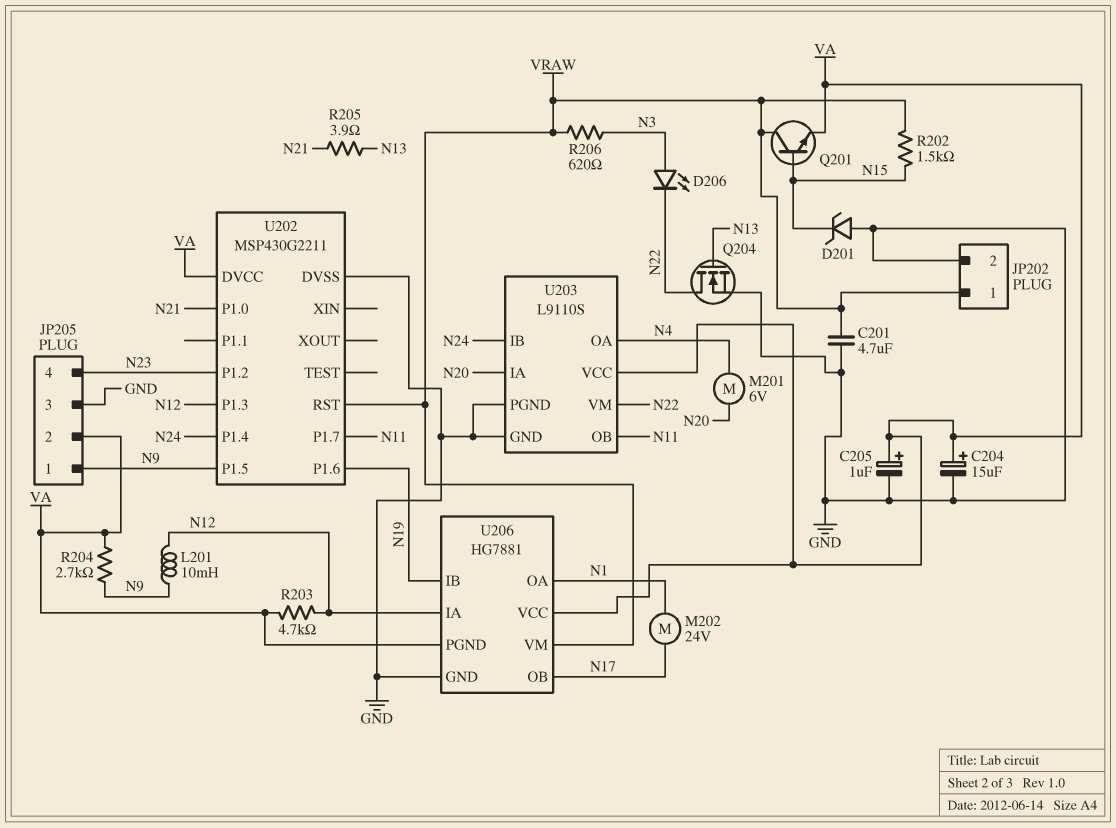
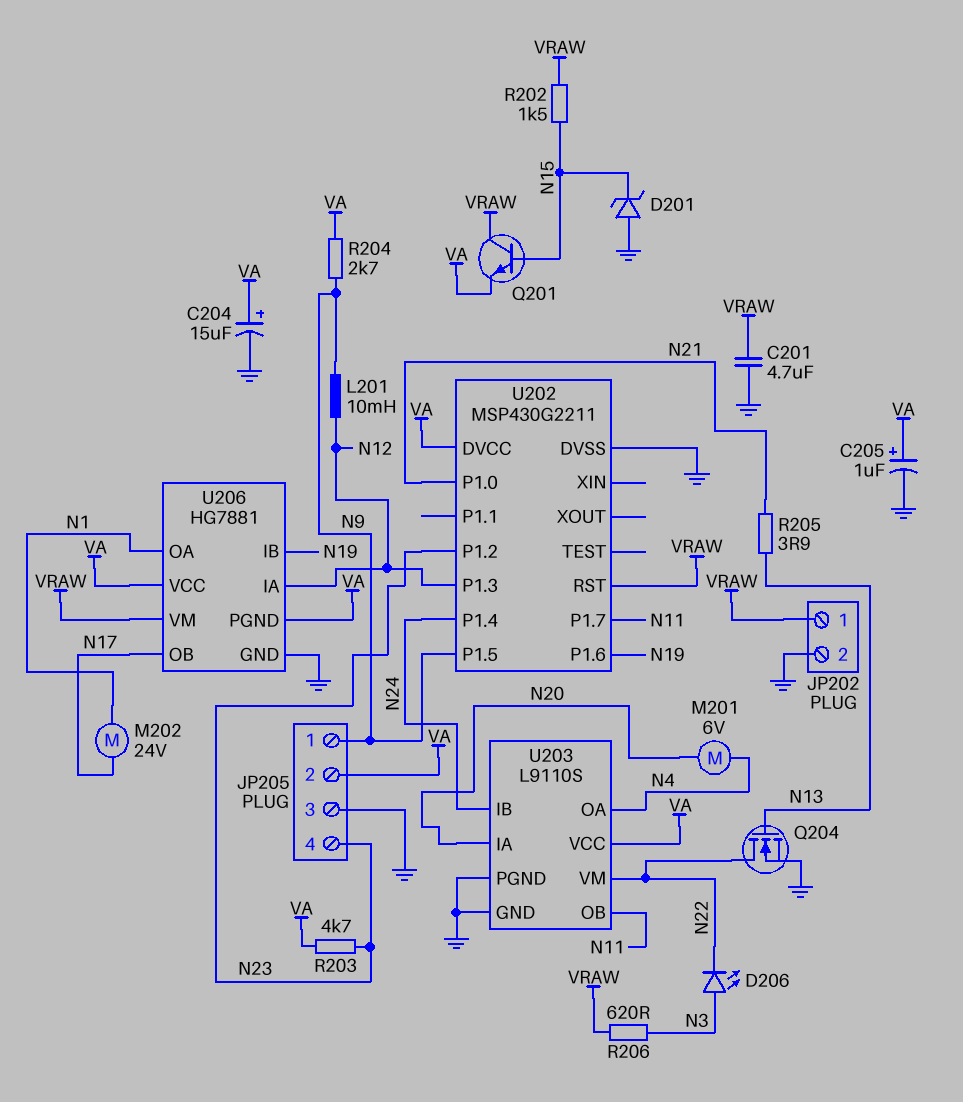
R203: 4.7k (N12, VA) -> 4.7k (N23, VA)

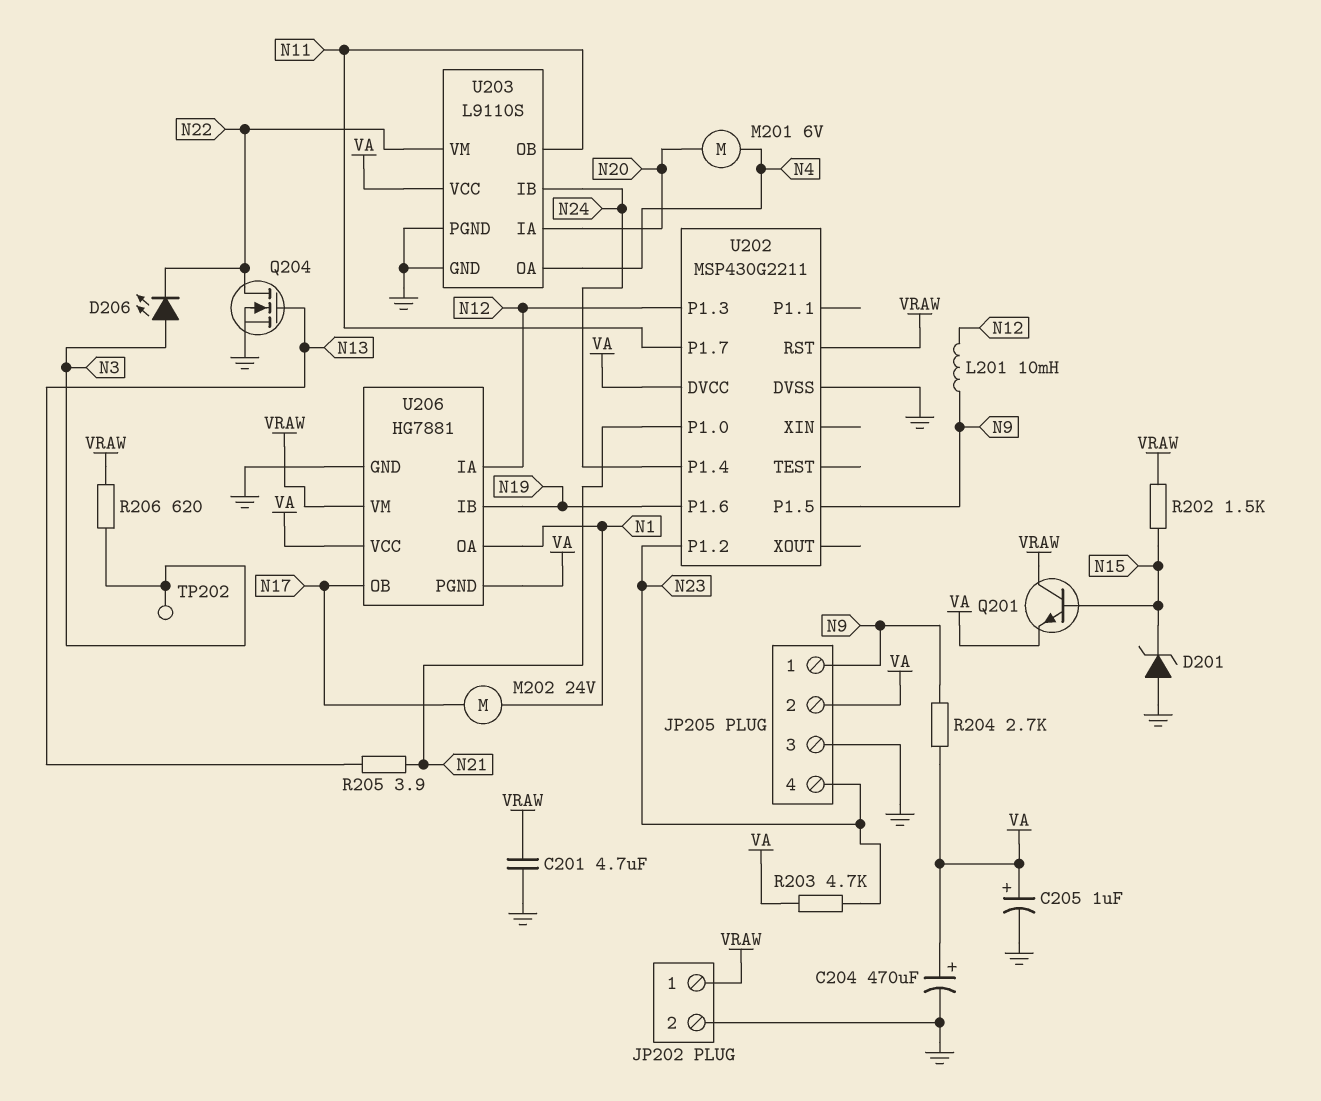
C204: 15uF (plus VA, minus GND) -> 470uF (plus VA, minus GND)
TP202: none -> test point (N3)

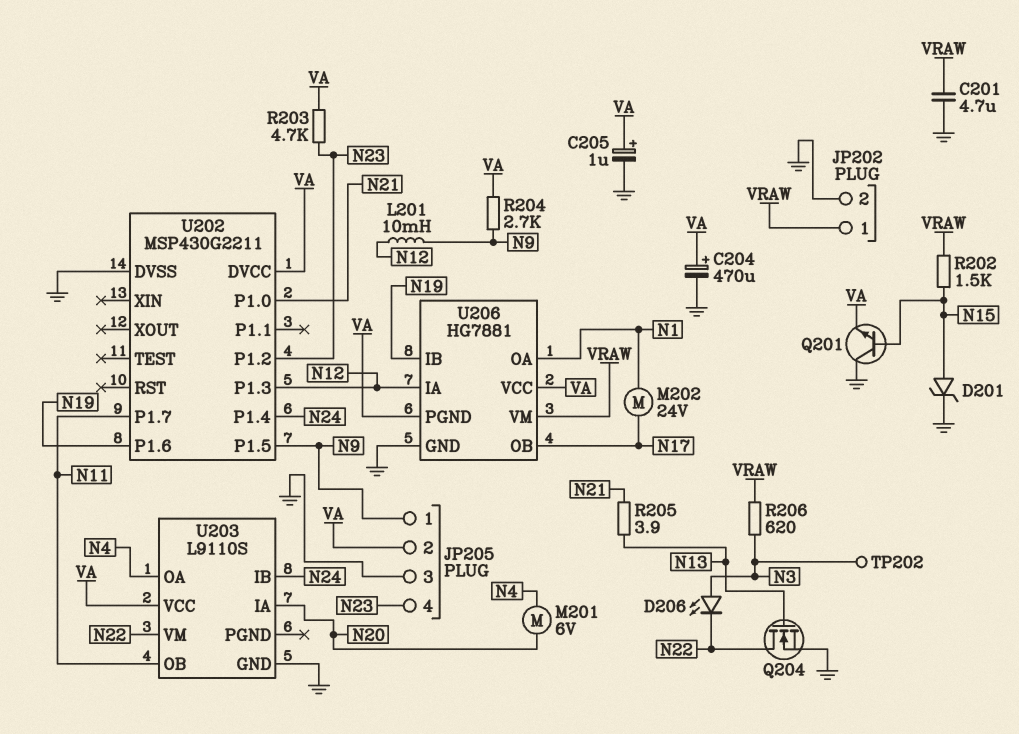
D201: zener (A GND, K N15) -> zener (A N15, K GND)
Q201: NPN (B N15, C VRAW, E VA) -> NPN (B N15, C GND, E VA)
U202 pin RST: VRAW -> none
U203 pin PGND: GND -> none

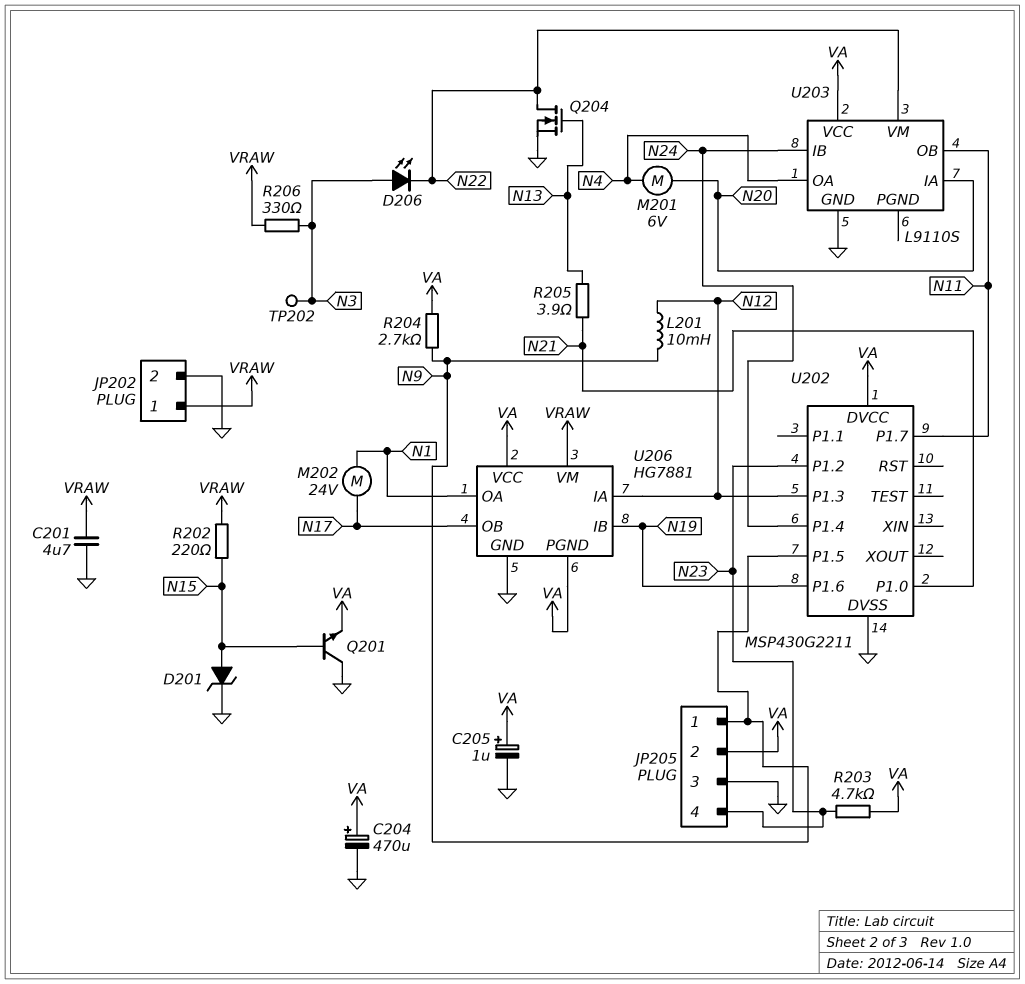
R202: 1.5k (N15, VRAW) -> 220 (N15, VRAW)
R206: 620 (N3, VRAW) -> 330 (N3, VRAW)

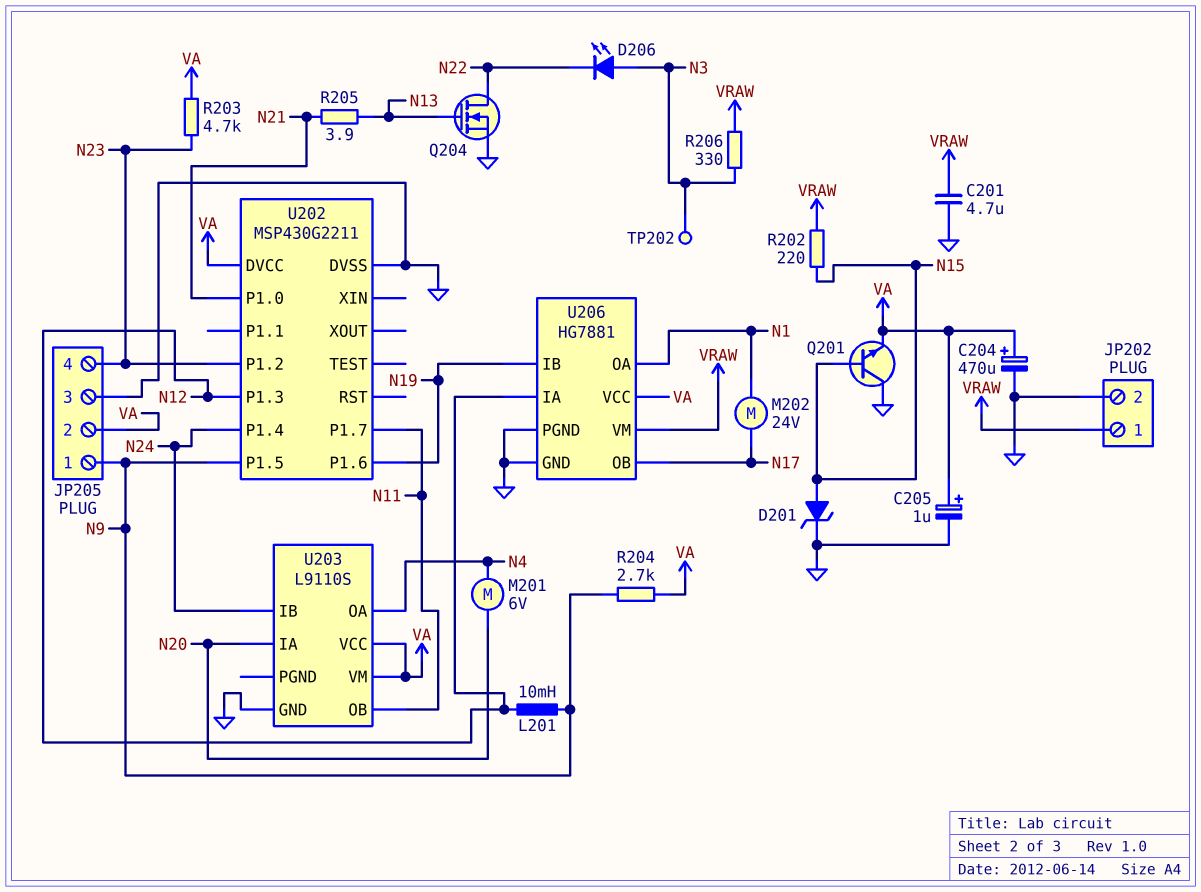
U203 pin VM: N22 -> VA
U206 pin PGND: VA -> GND

